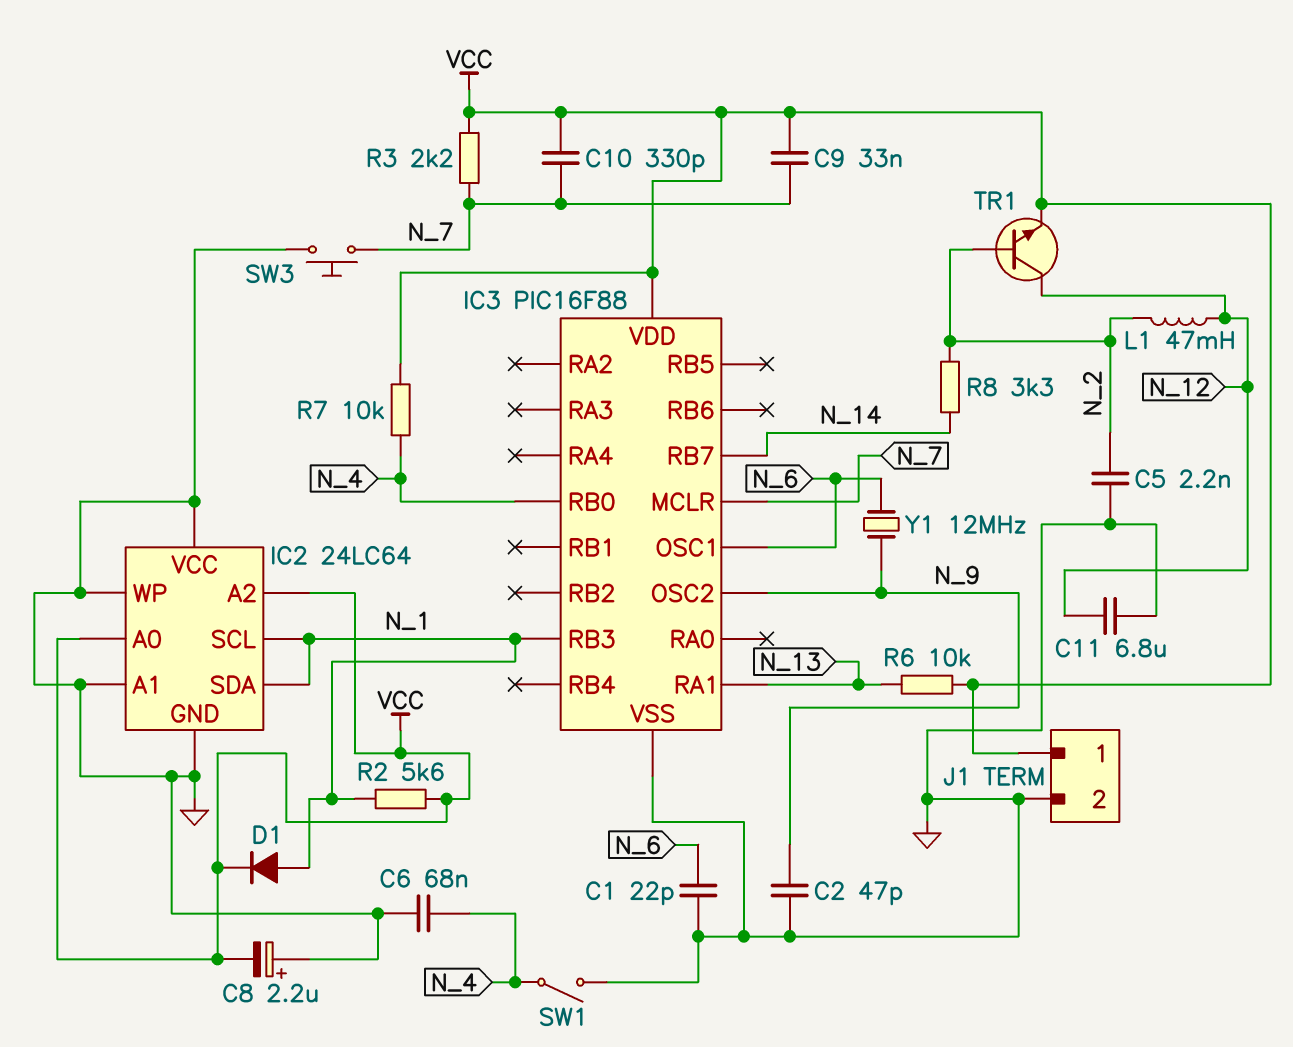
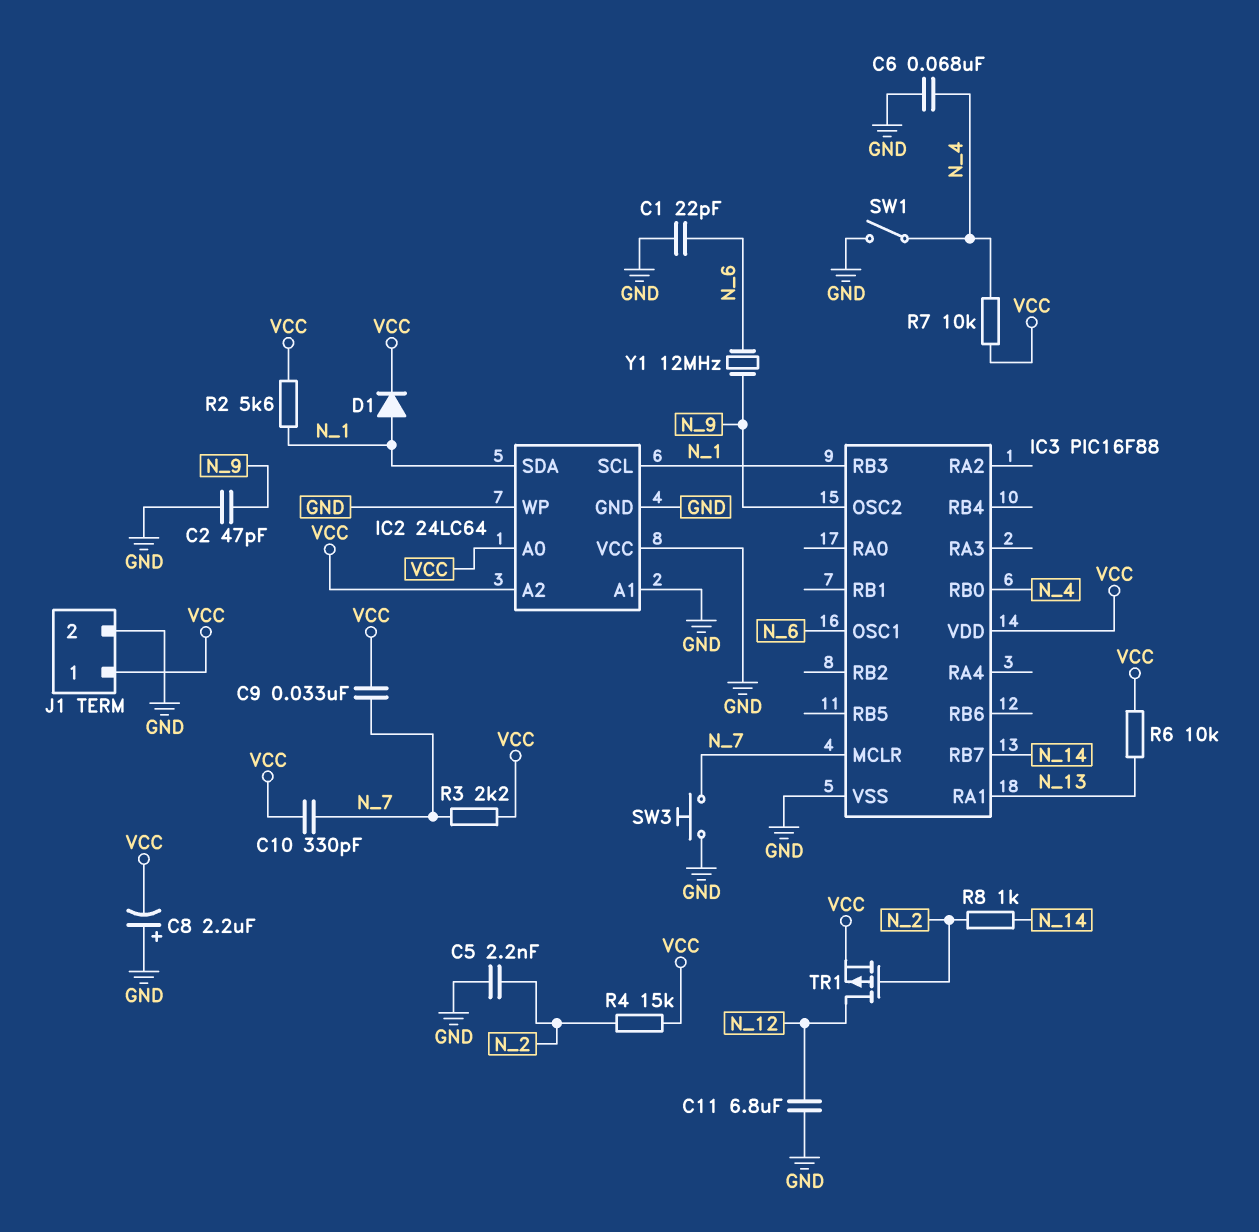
L1: 47mH (N_2, N_12) -> none
R4: none -> 15k (N_2, VCC)
R8: 3.3k (N_2, N_14) -> 1k (N_2, N_14)
TR1: NPN (B N_2, C N_12, E VCC) -> PMOS (G N_2, D N_12, S VCC)

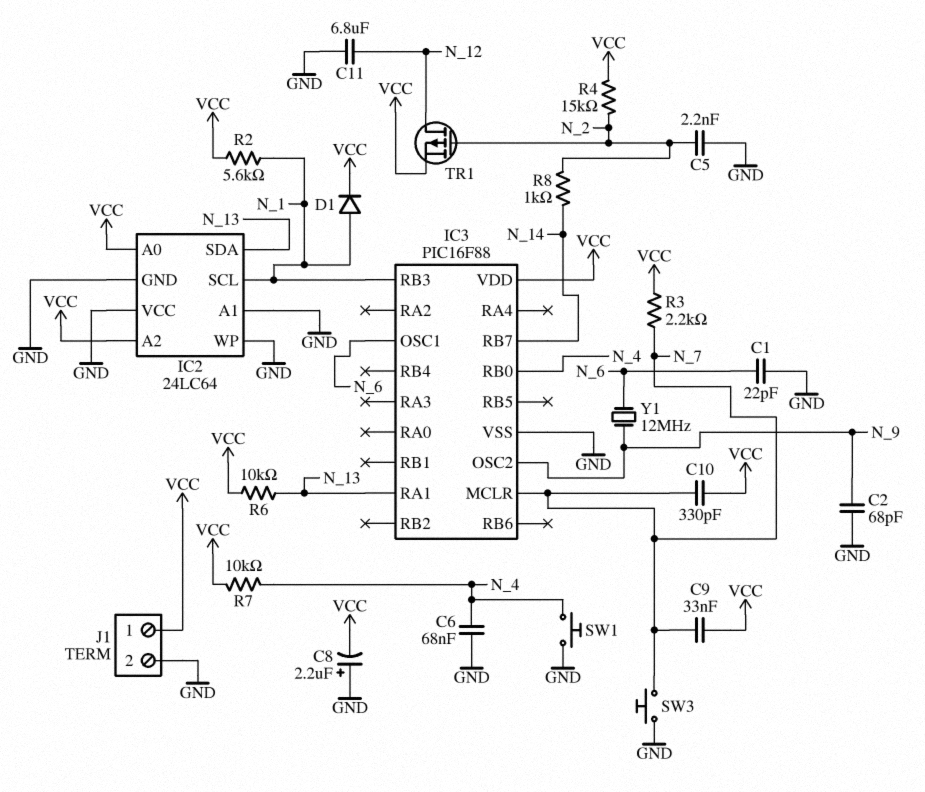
C2: 47pF (GND, N_9) -> 68pF (GND, N_9)
IC2 pin SDA: N_1 -> N_13
SW1: switch (GND, N_4) -> button (GND, N_4)

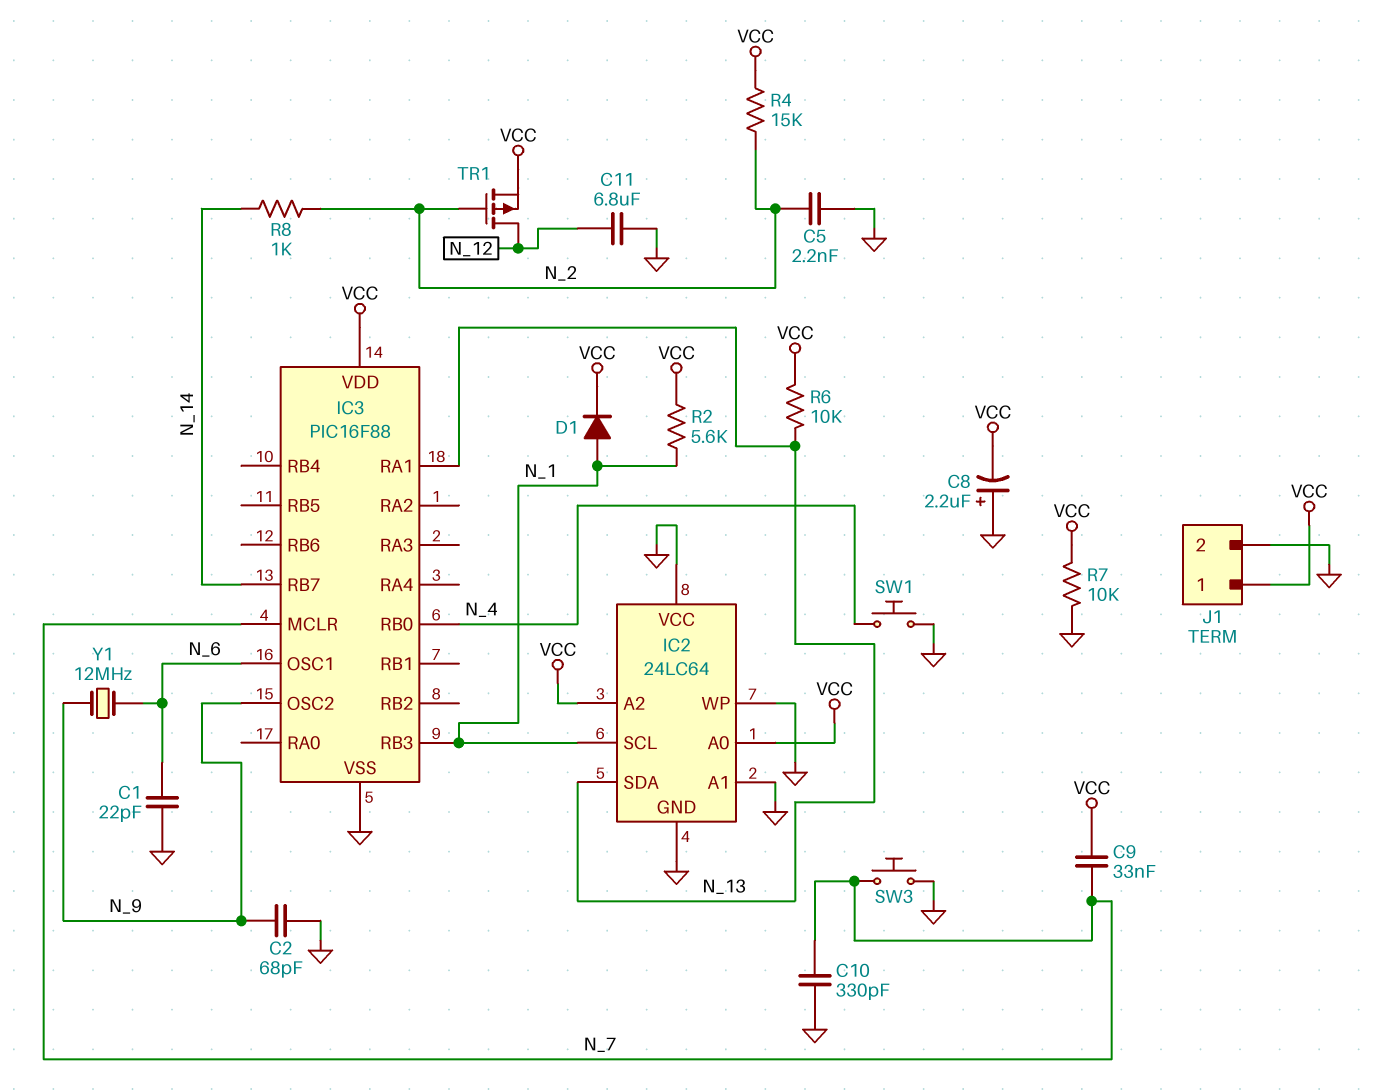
C6: 68nF (GND, N_4) -> none
C10: 330pF (N_7, VCC) -> 330pF (GND, N_7)
R3: 2.2k (N_7, VCC) -> none
R7: 10k (N_4, VCC) -> 10k (GND, VCC)

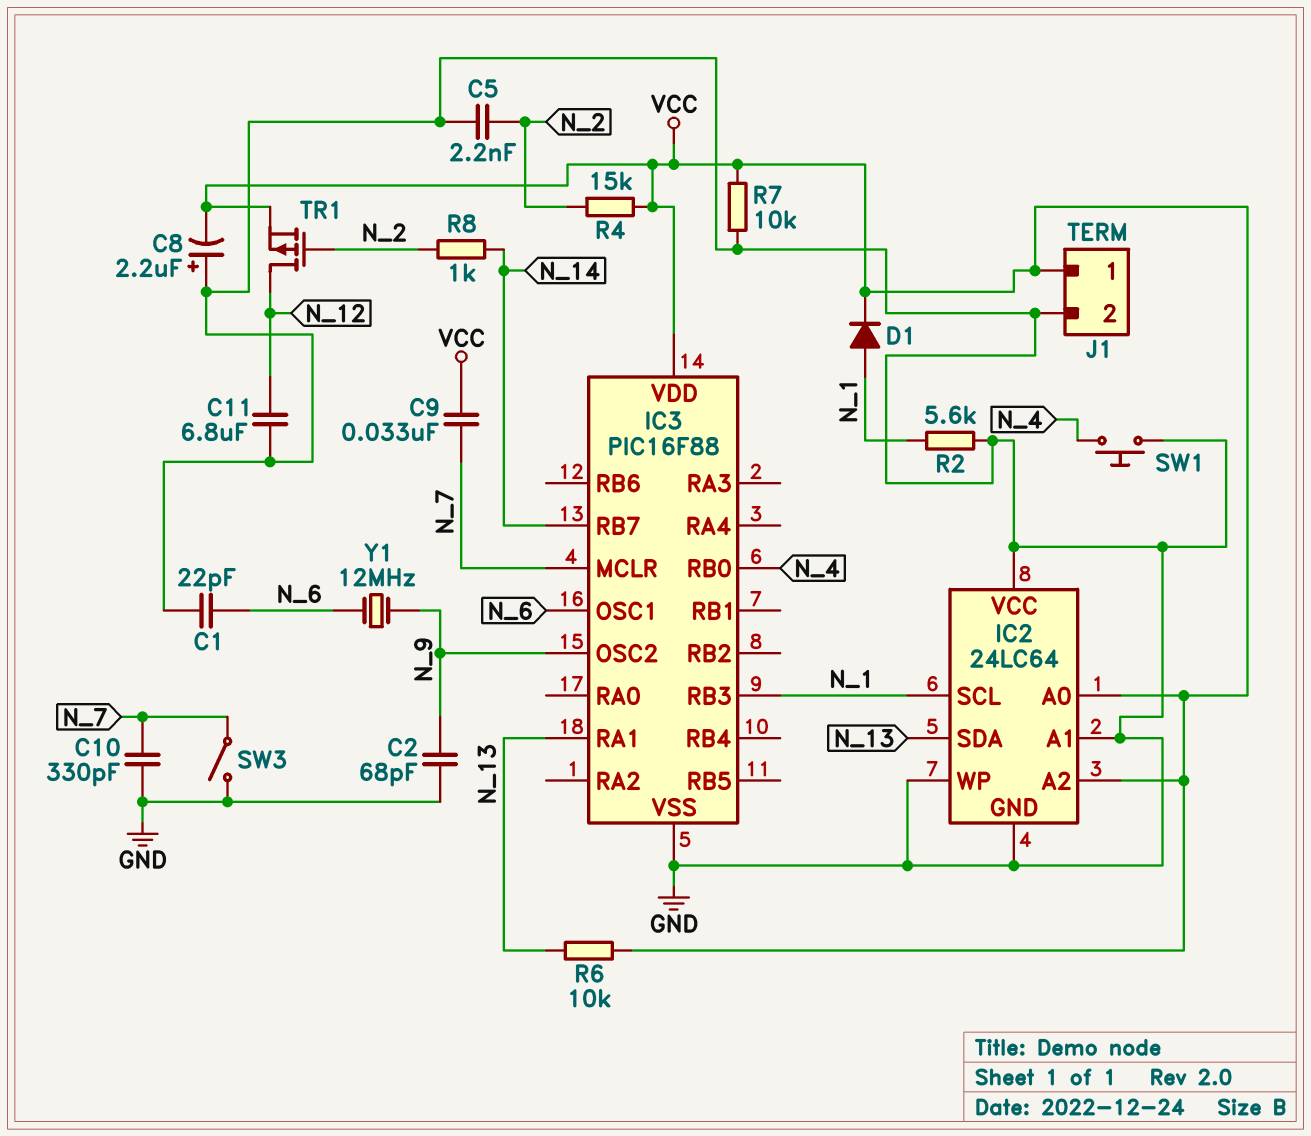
R2: 5.6k (N_1, VCC) -> 5.6k (GND, N_1)
SW3: button (GND, N_7) -> switch (GND, N_7)

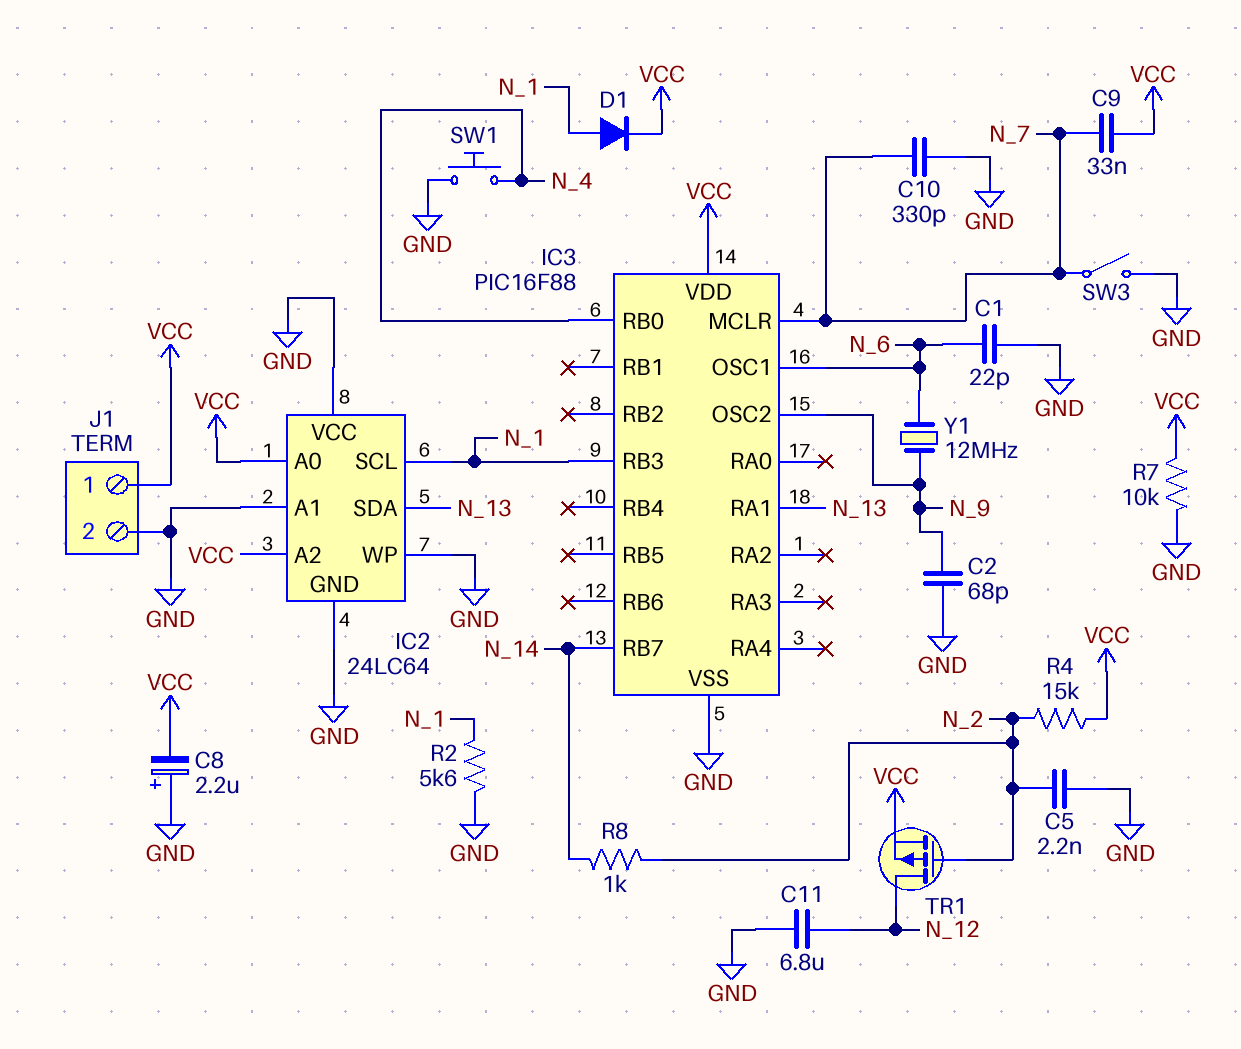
R6: 10k (N_13, VCC) -> none

